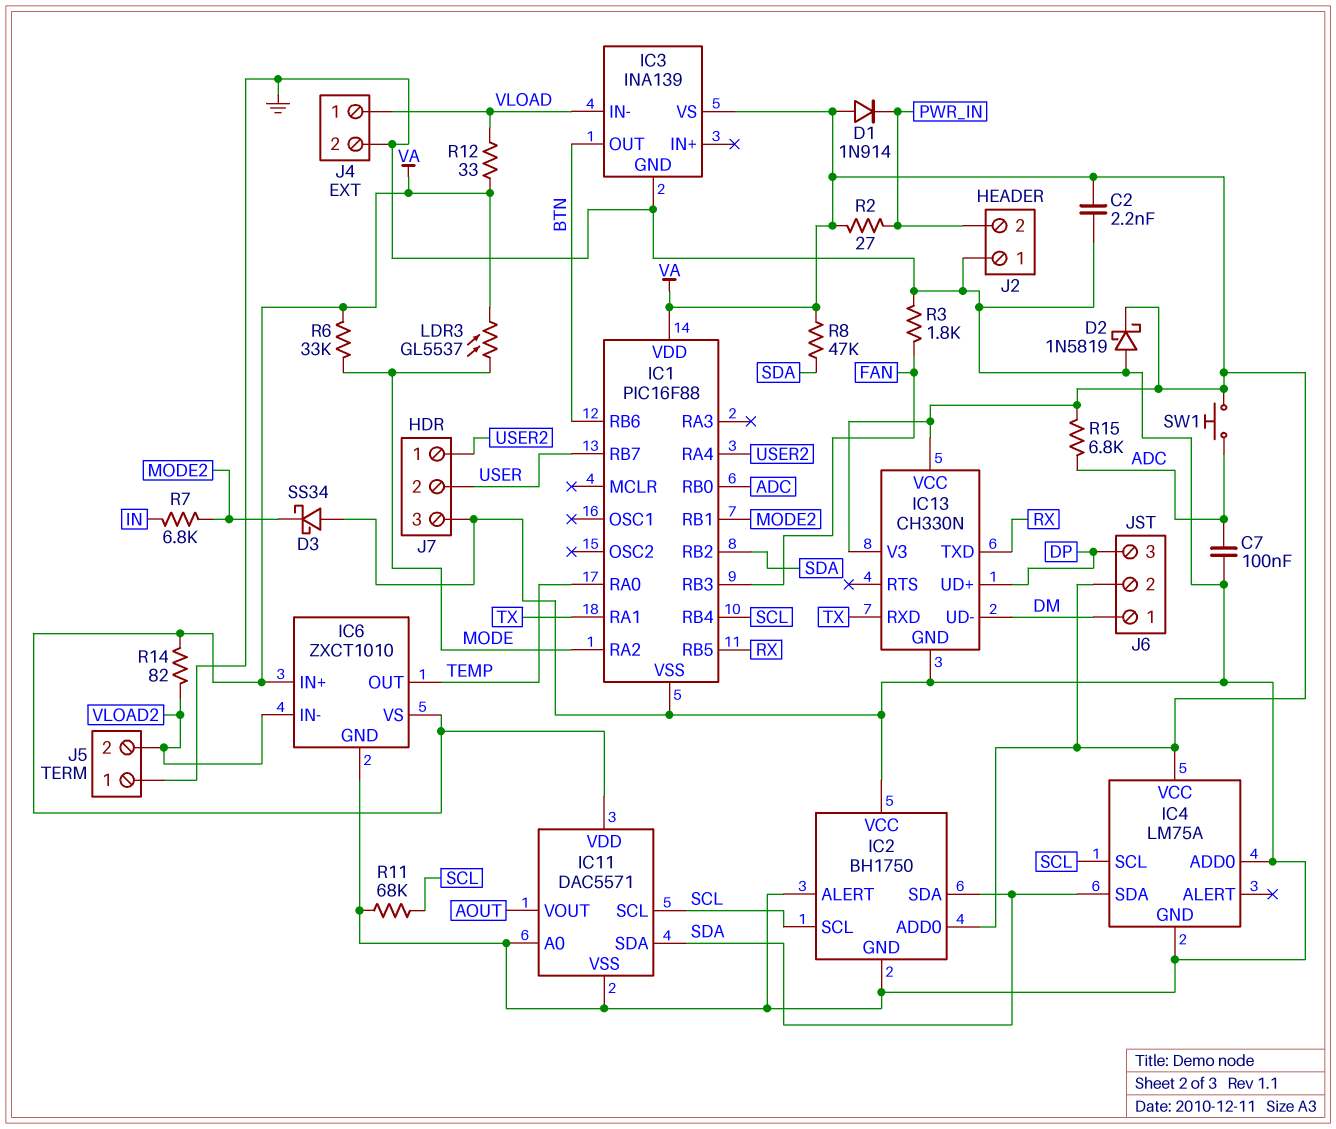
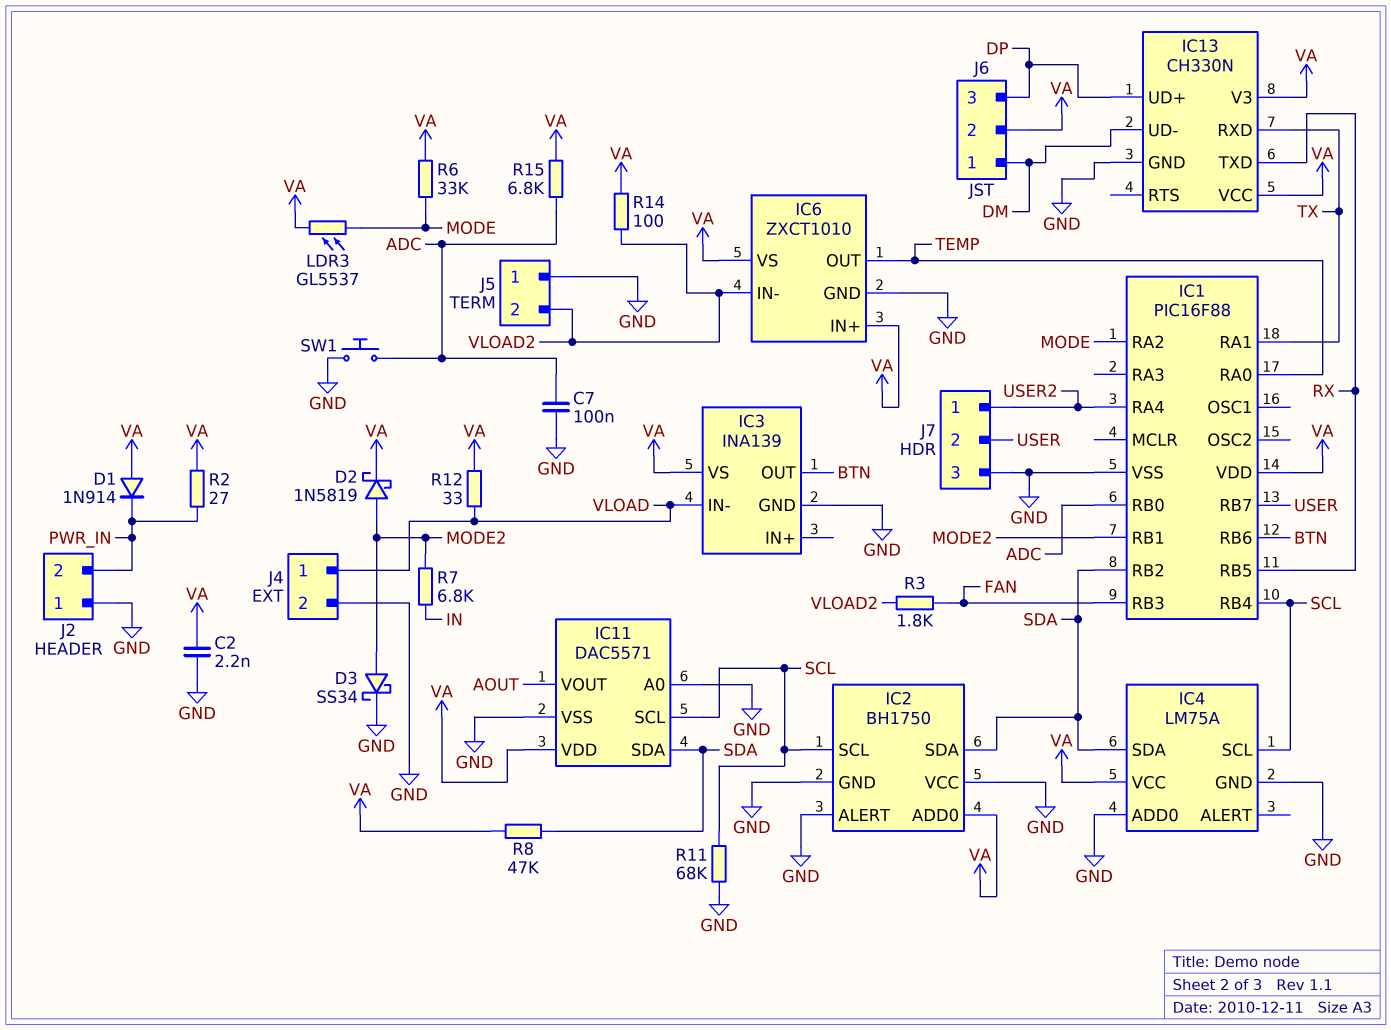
D2: schottky 1N5819 (A GND, K VA) -> schottky 1N5819 (A MODE2, K VA)
D3: schottky SS34 (A GND, K MODE2) -> schottky SS34 (A MODE2, K GND)
R3: 1.8k (FAN, GND) -> 1.8k (FAN, VLOAD2)
R14: 82 (VA, VLOAD2) -> 100 (VA, VLOAD2)
SW1: button (ADC, VA) -> button (ADC, GND)

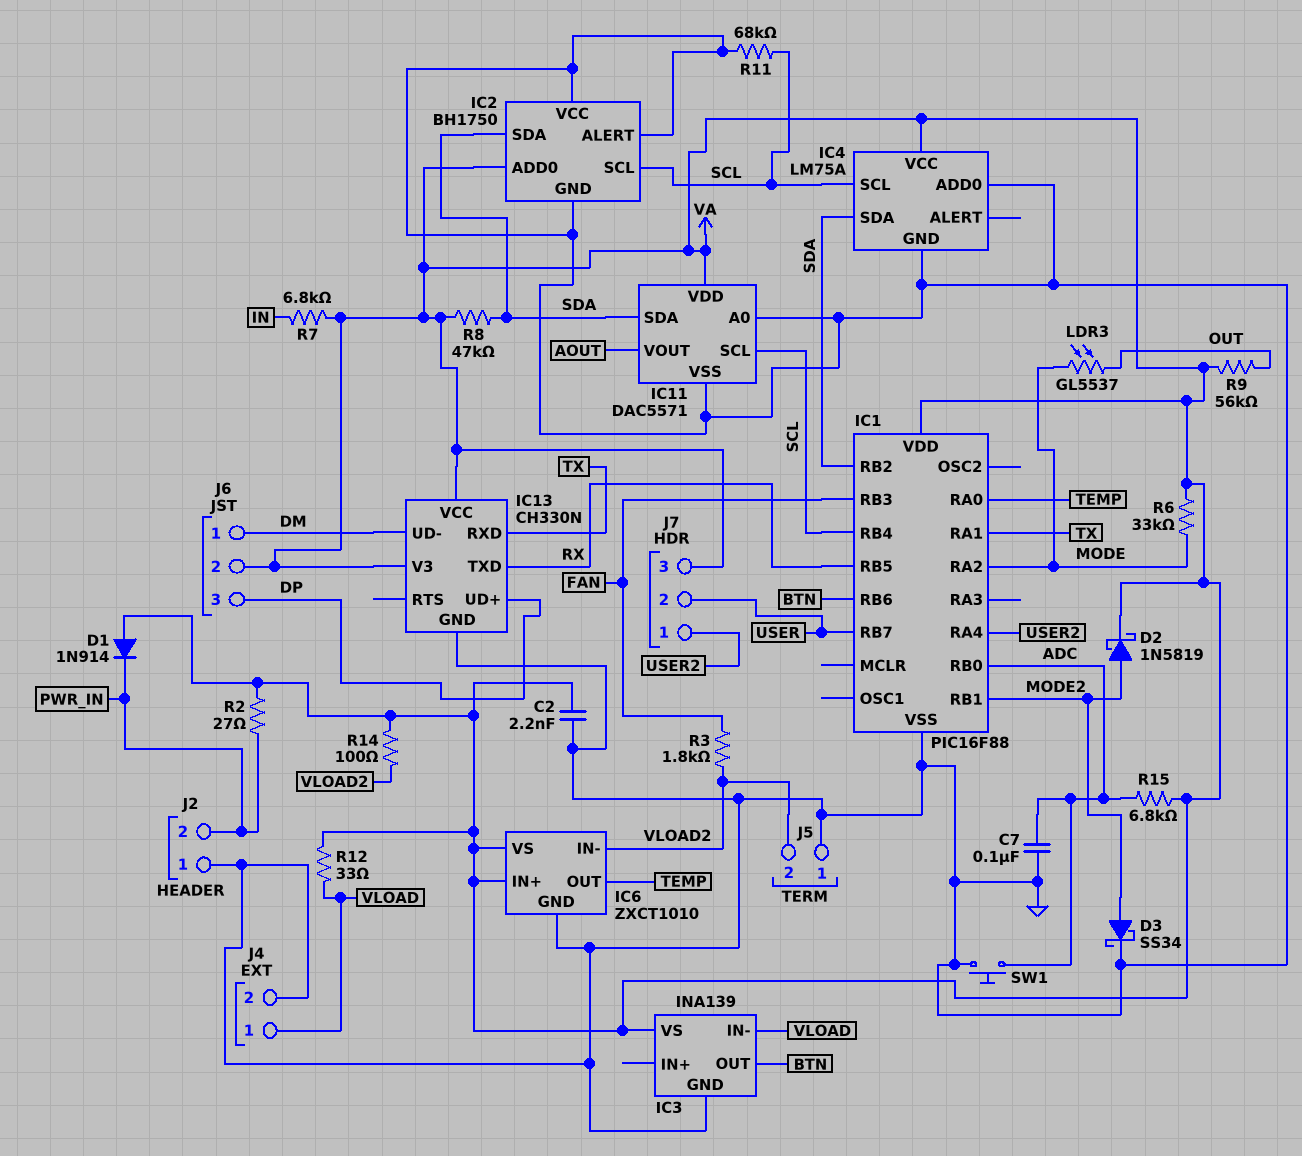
J7 pin 3: GND -> VA
LDR3: GL5537 (MODE, VA) -> GL5537 (MODE, OUT)
R7: 6.8k (IN, MODE2) -> 6.8k (IN, VA)
R9: none -> 56k (OUT, VA)

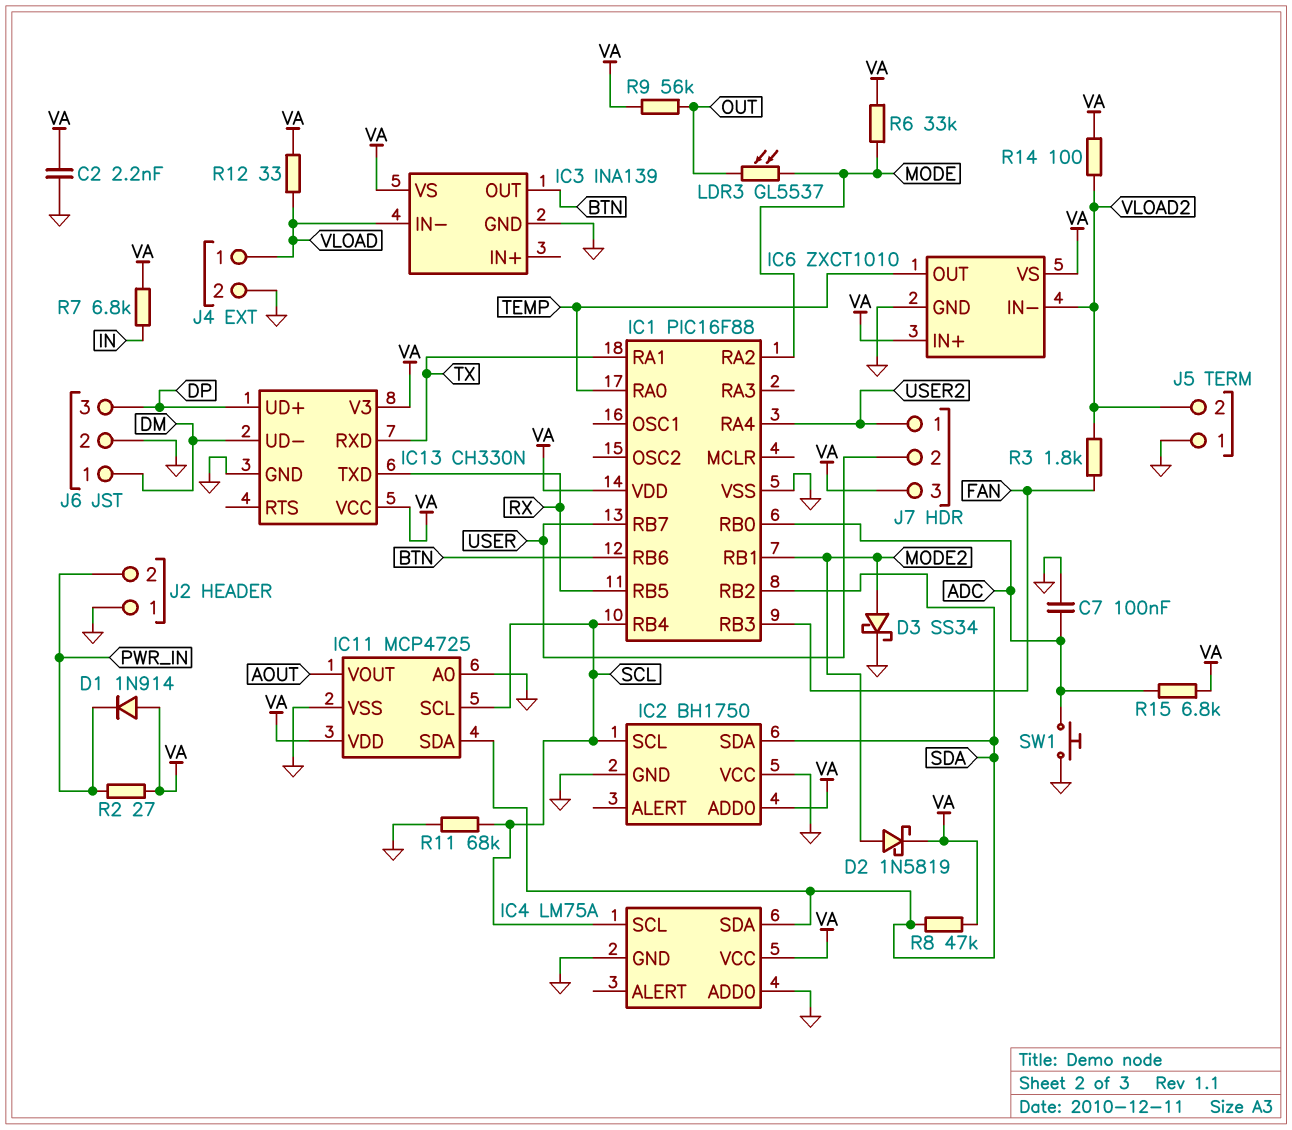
IC2 pin ALERT: GND -> none
IC11: DAC5571 -> MCP4725
J6 pin 2: VA -> GND

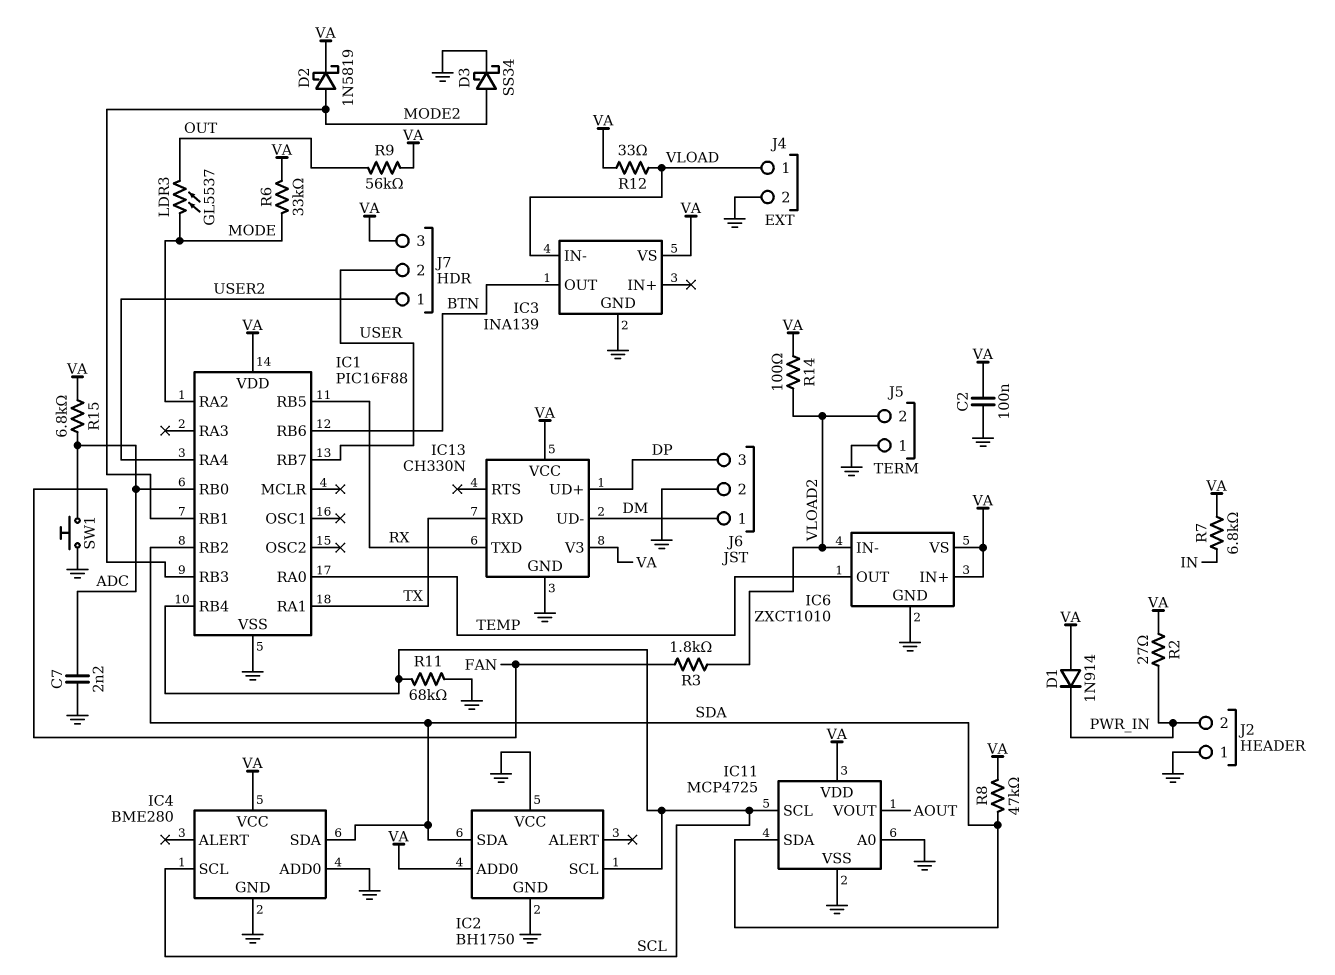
C2: 2.2nF (GND, VA) -> 100nF (GND, VA)
C7: 100nF (ADC, GND) -> 2.2nF (ADC, GND)
IC4: LM75A -> BME280

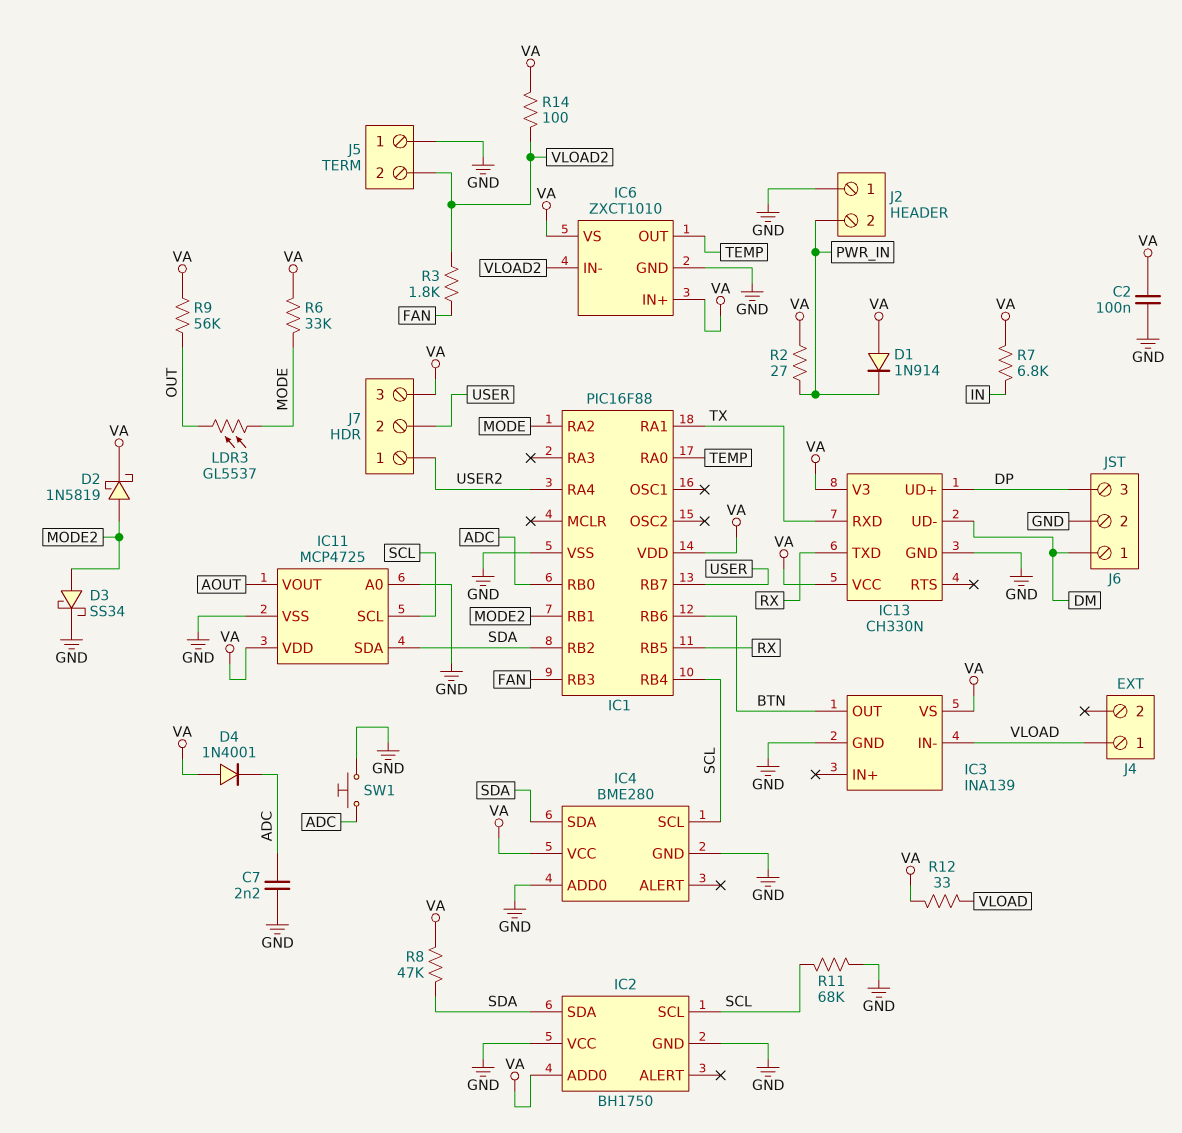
D4: none -> diode 1N4001 (A VA, K ADC)
J4 pin 2: GND -> none
R15: 6.8k (ADC, VA) -> none

